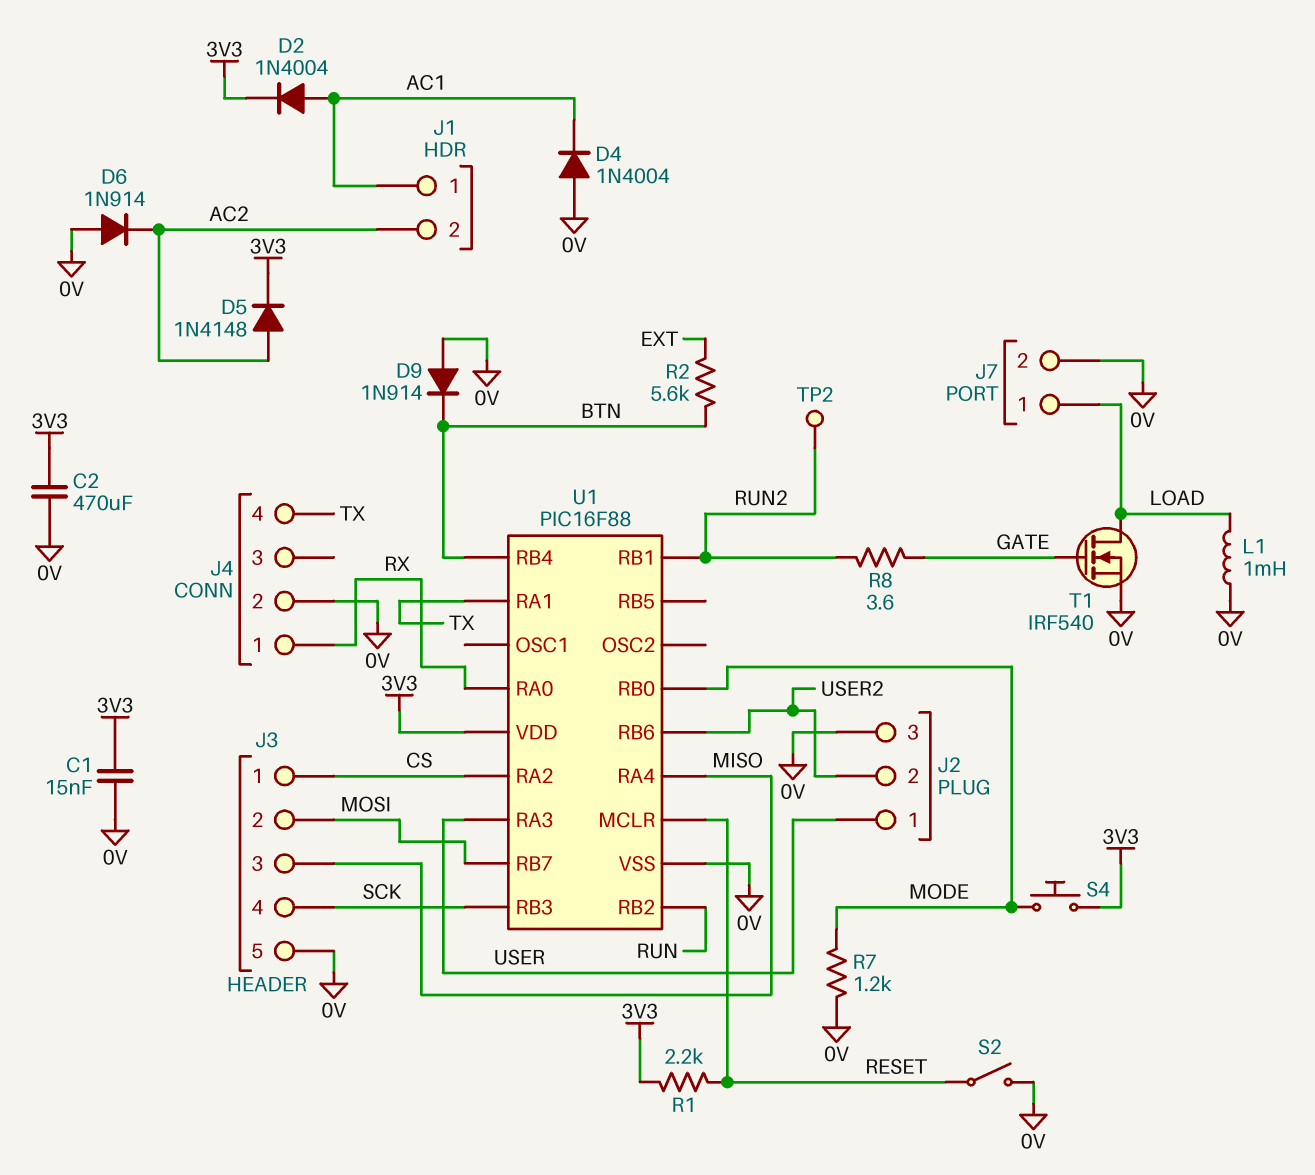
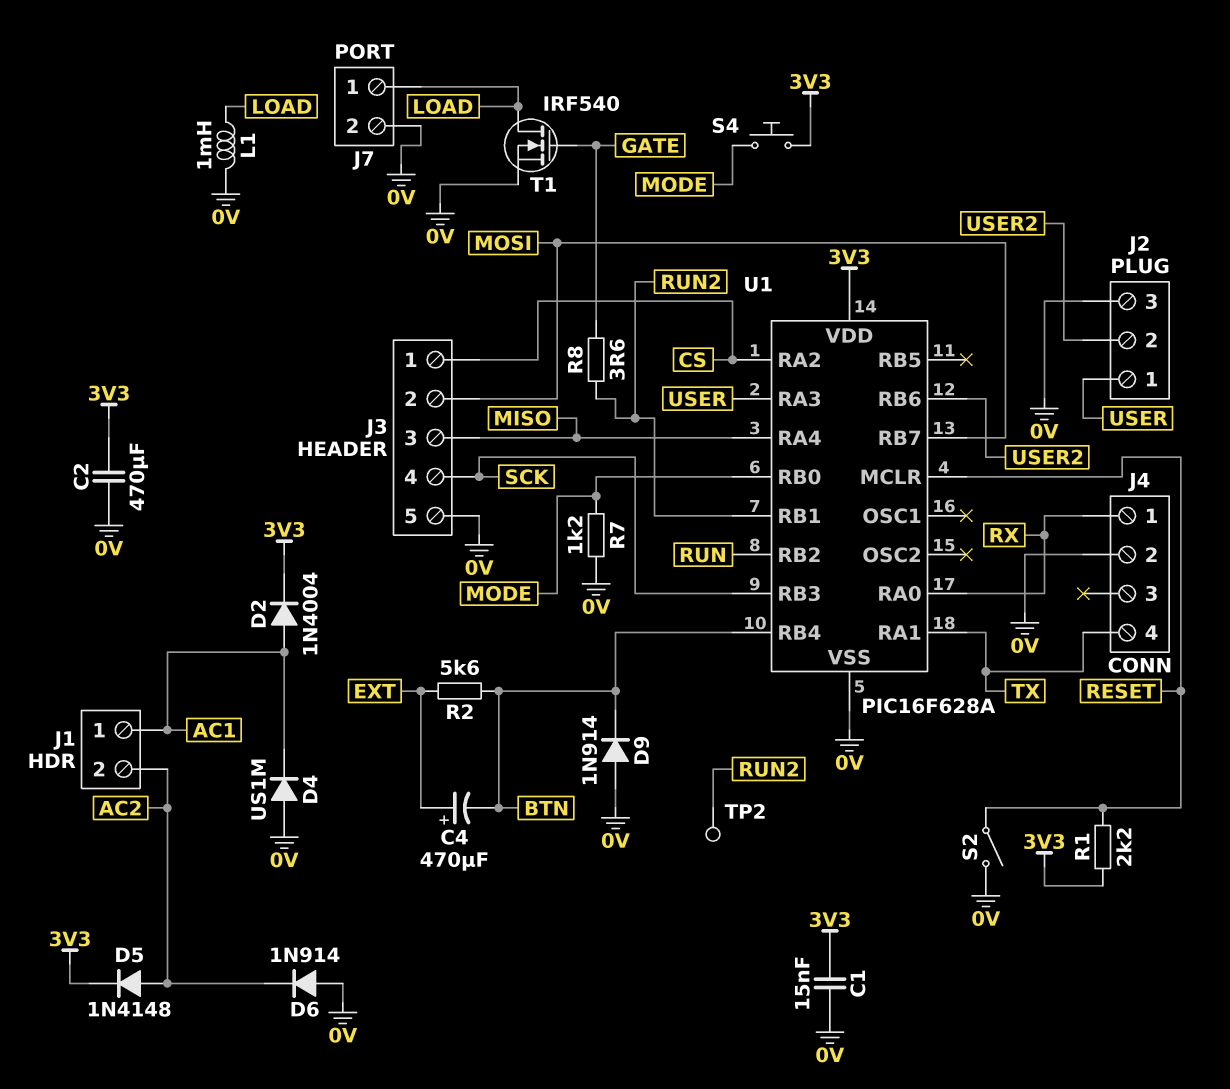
C4: none -> 470uF (plus EXT, minus BTN)
D4: diode 1N4004 (A 0V, K AC1) -> diode US1M (A 0V, K AC1)
U1: PIC16F88 -> PIC16F628A

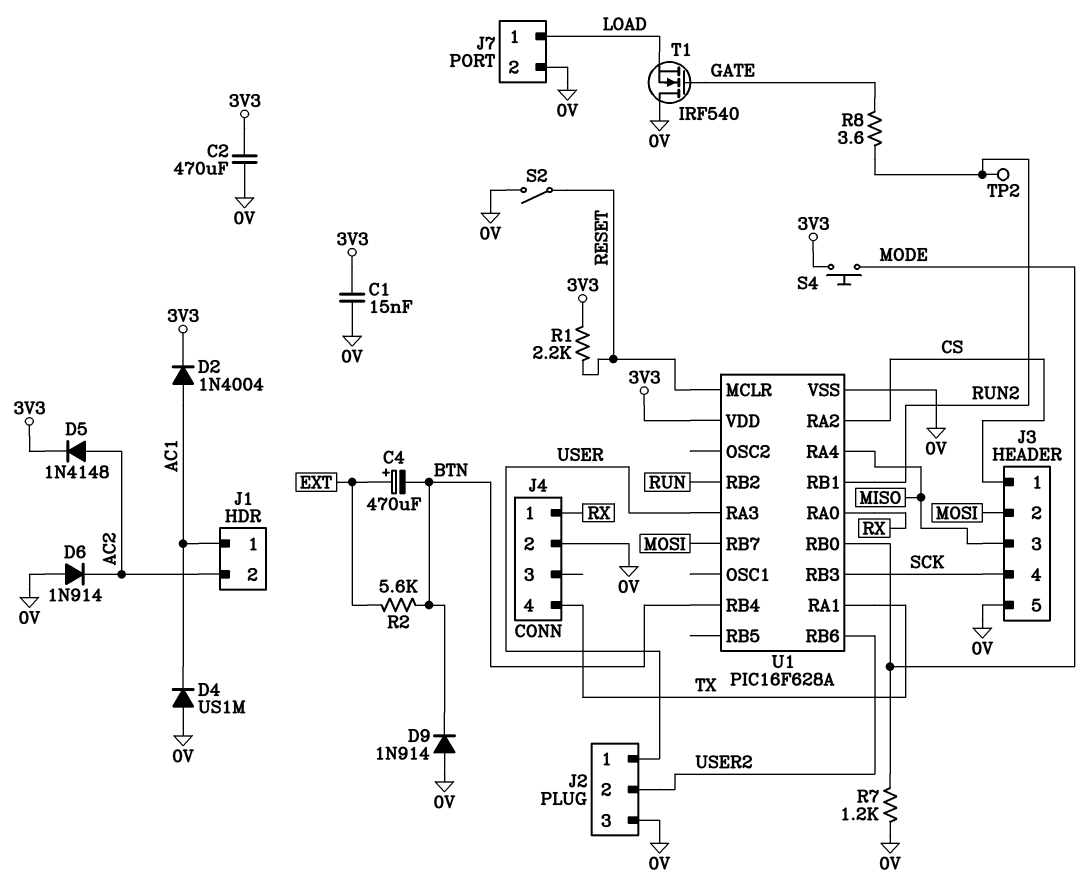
L1: 1mH (0V, LOAD) -> none
T1: NMOS IRF540 (G GATE, D LOAD, S 0V) -> NMOS IRF540 (G GATE, D 0V, S LOAD)

